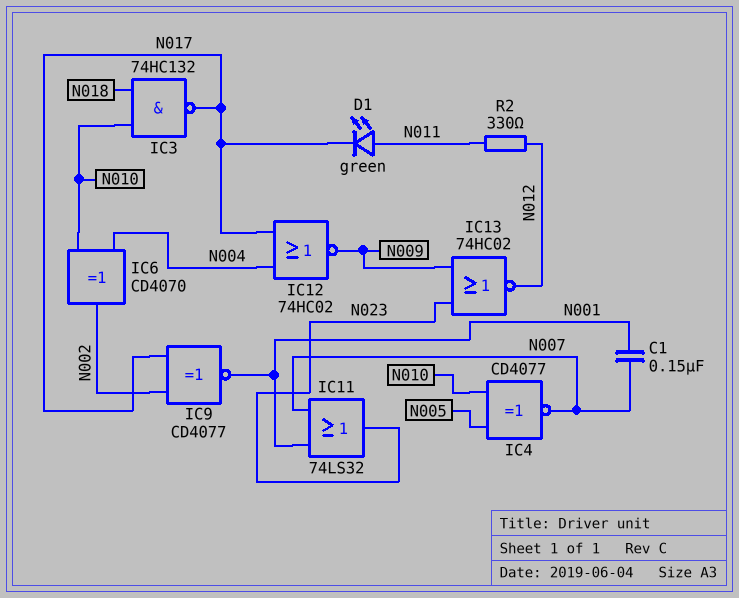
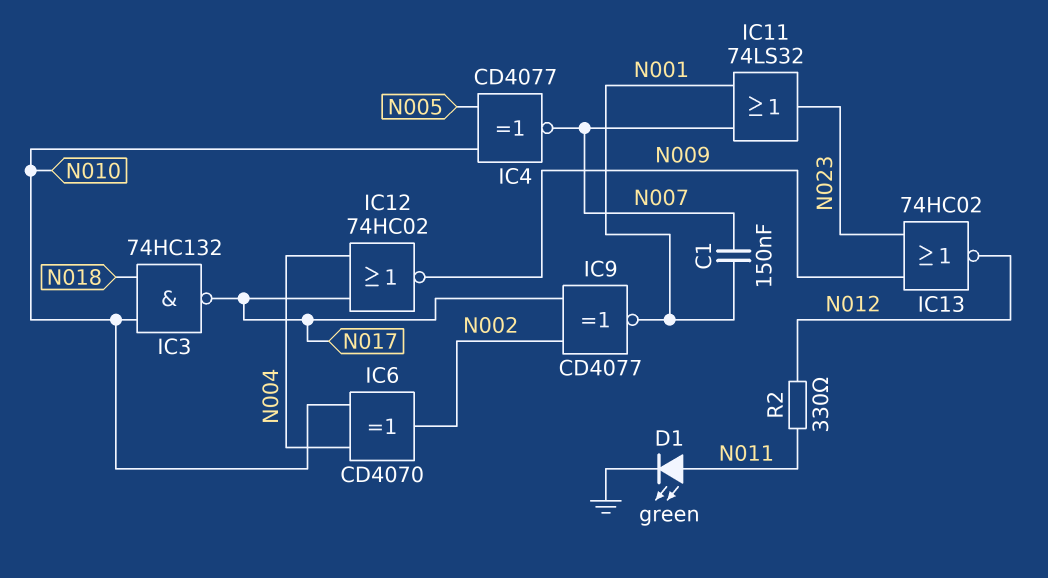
D1: LED green (A N011, K N017) -> LED green (A N011, K GND)

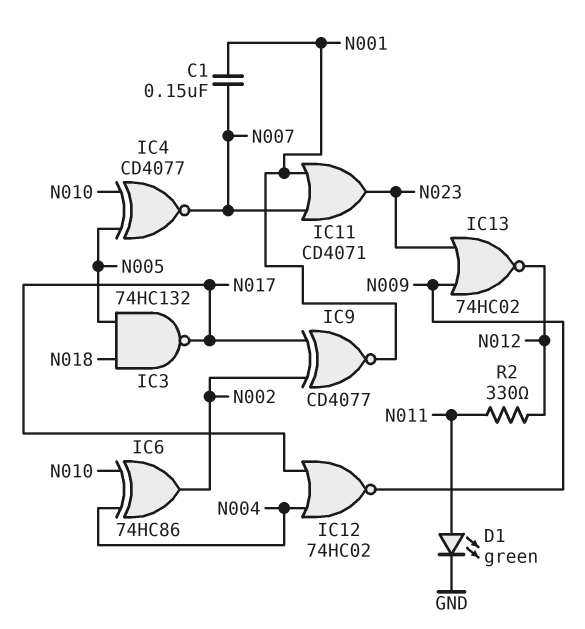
IC3: NAND 74HC132 (in N010, in N018, out N017) -> NAND 74HC132 (in N005, in N018, out N017)
IC6: XOR CD4070 (in N004, in N010, out N002) -> XOR 74HC86 (in N004, in N010, out N002)
IC11: OR 74LS32 (in N001, in N007, out N023) -> OR CD4071 (in N001, in N007, out N023)

